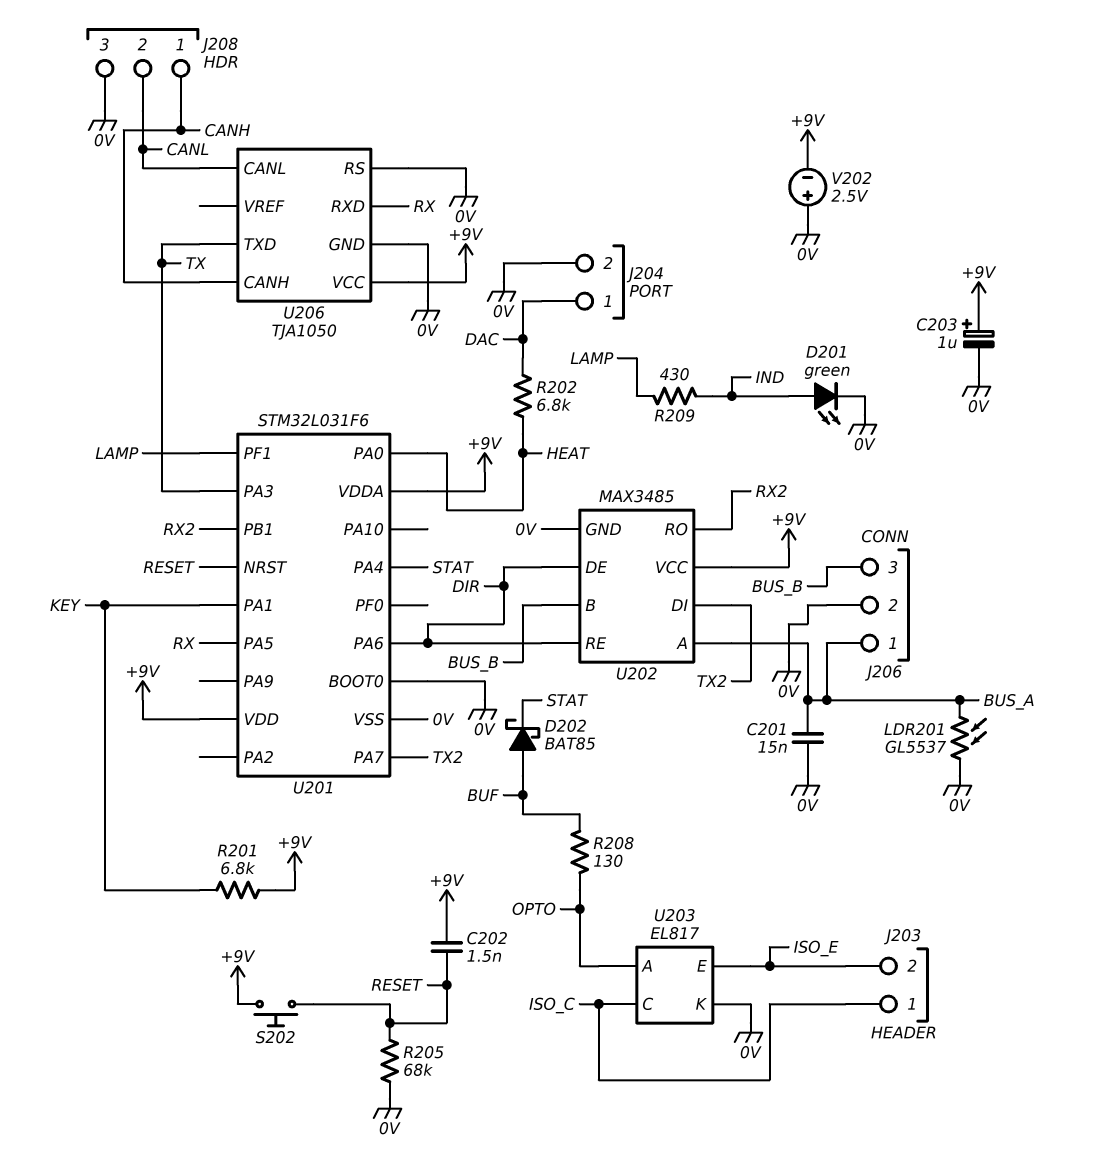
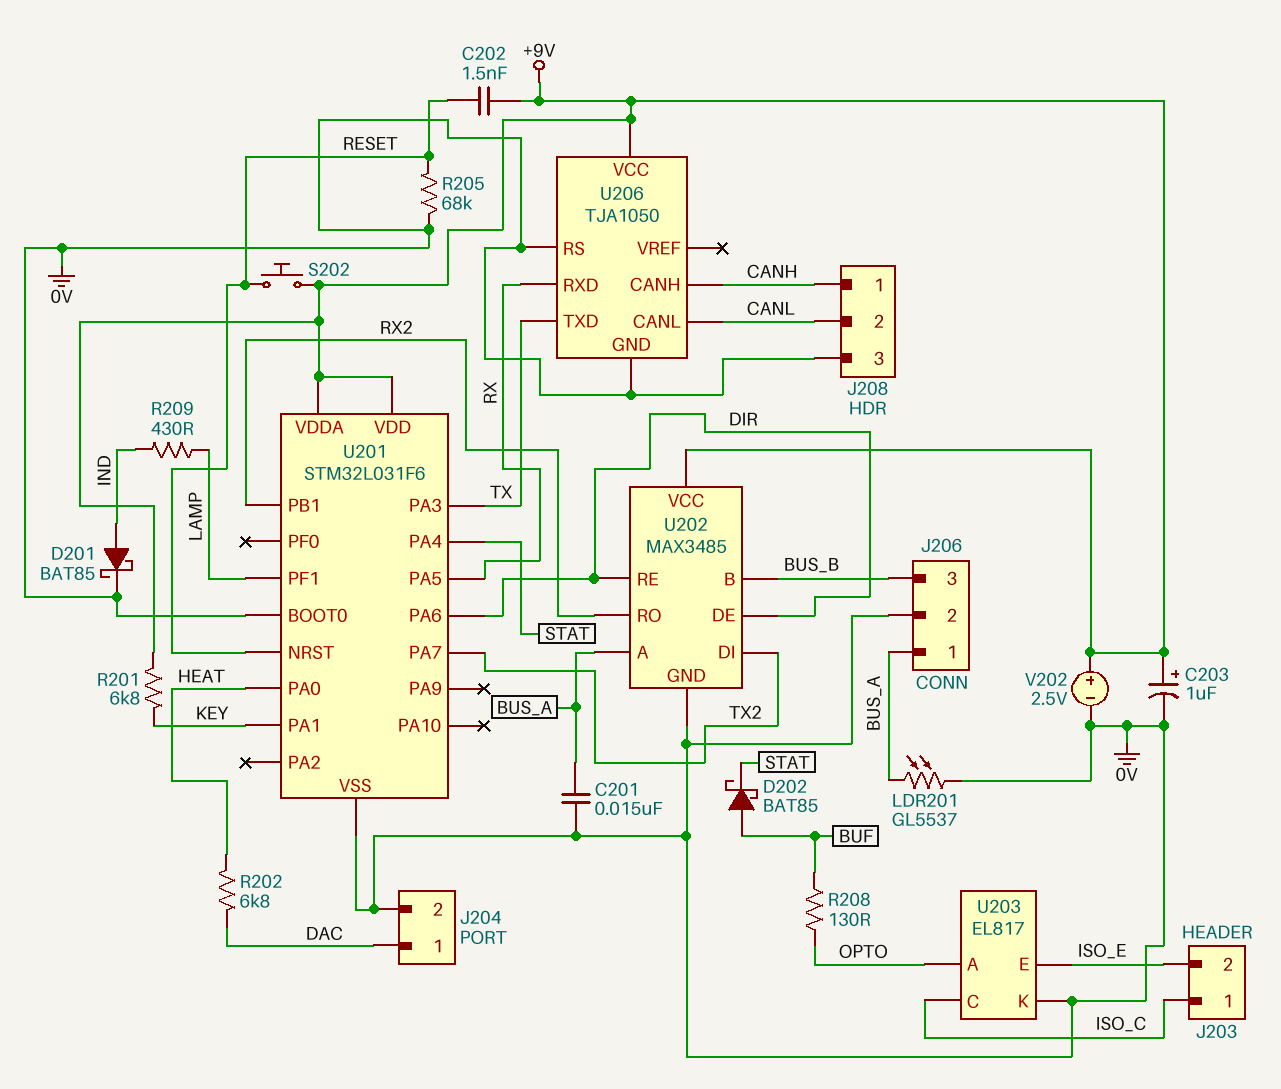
D201: LED green (A IND, K 0V) -> schottky BAT85 (A IND, K 0V)
V202: 2.5V (plus 0V, minus +9V) -> 2.5V (plus +9V, minus 0V)

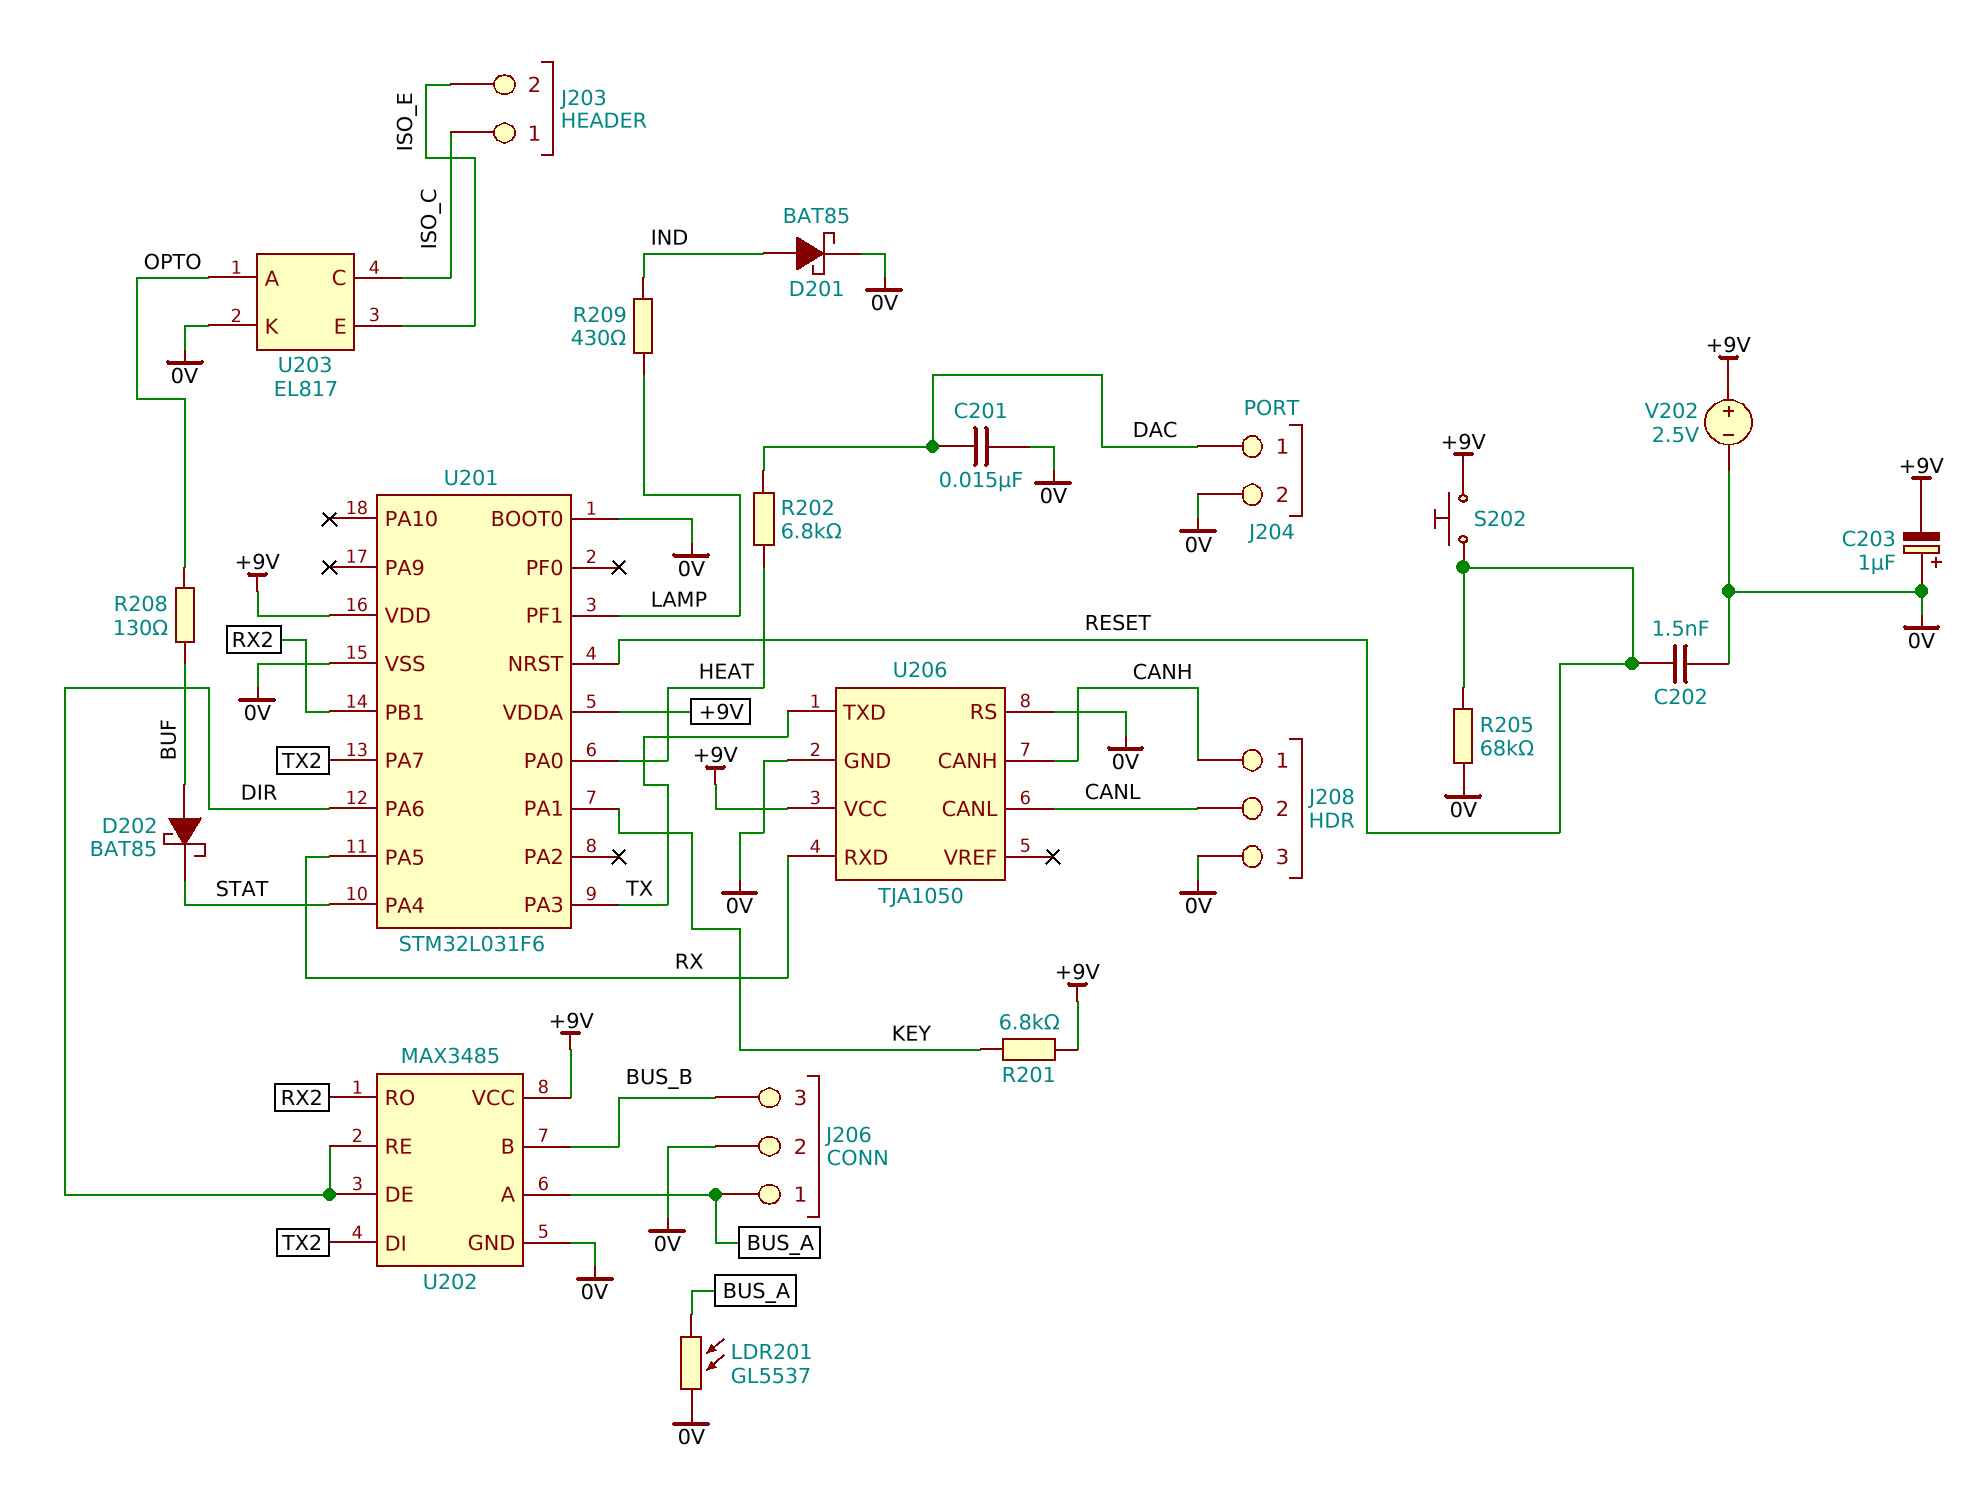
C201: 15nF (0V, BUS_A) -> 15nF (0V, DAC)
C202: 1.5nF (+9V, RESET) -> 1.5nF (0V, RESET)
C203: 1uF (plus +9V, minus 0V) -> 1uF (plus 0V, minus +9V)

